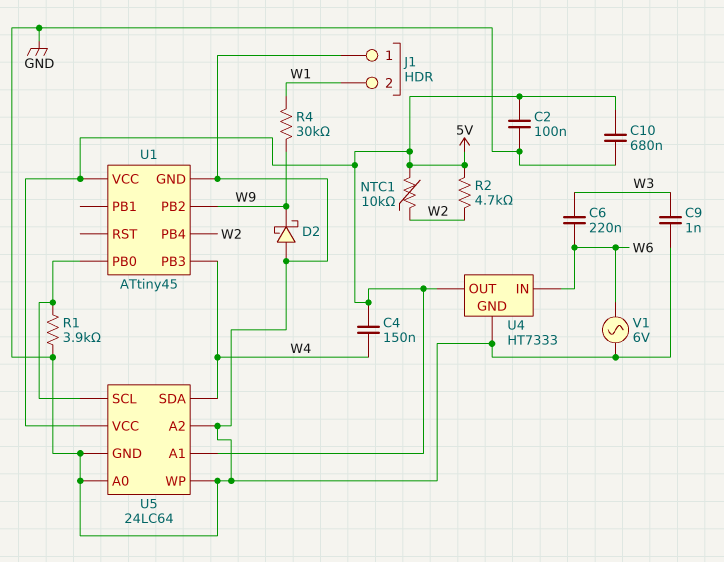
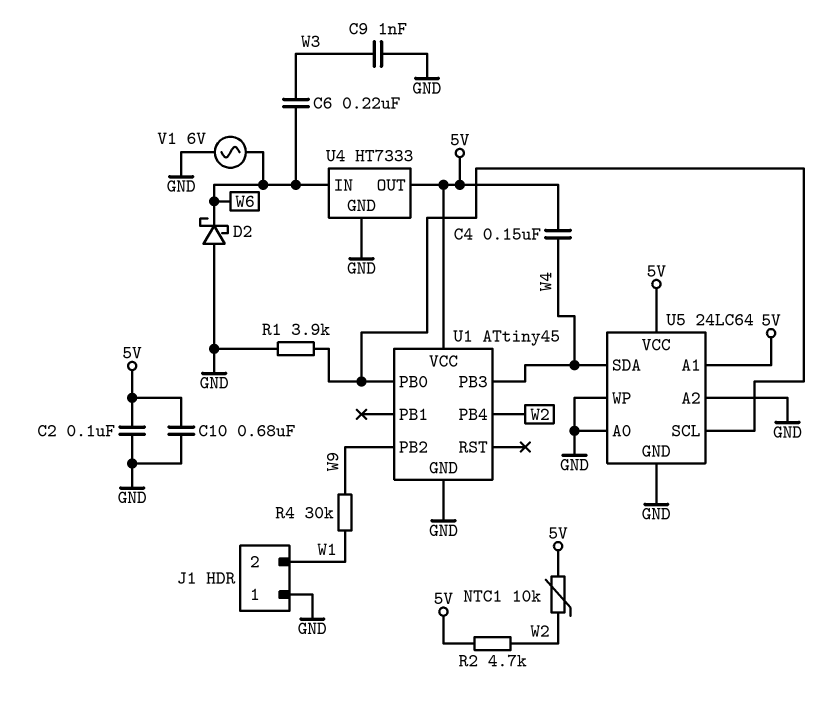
D2: schottky (A GND, K W9) -> schottky (A GND, K W6)

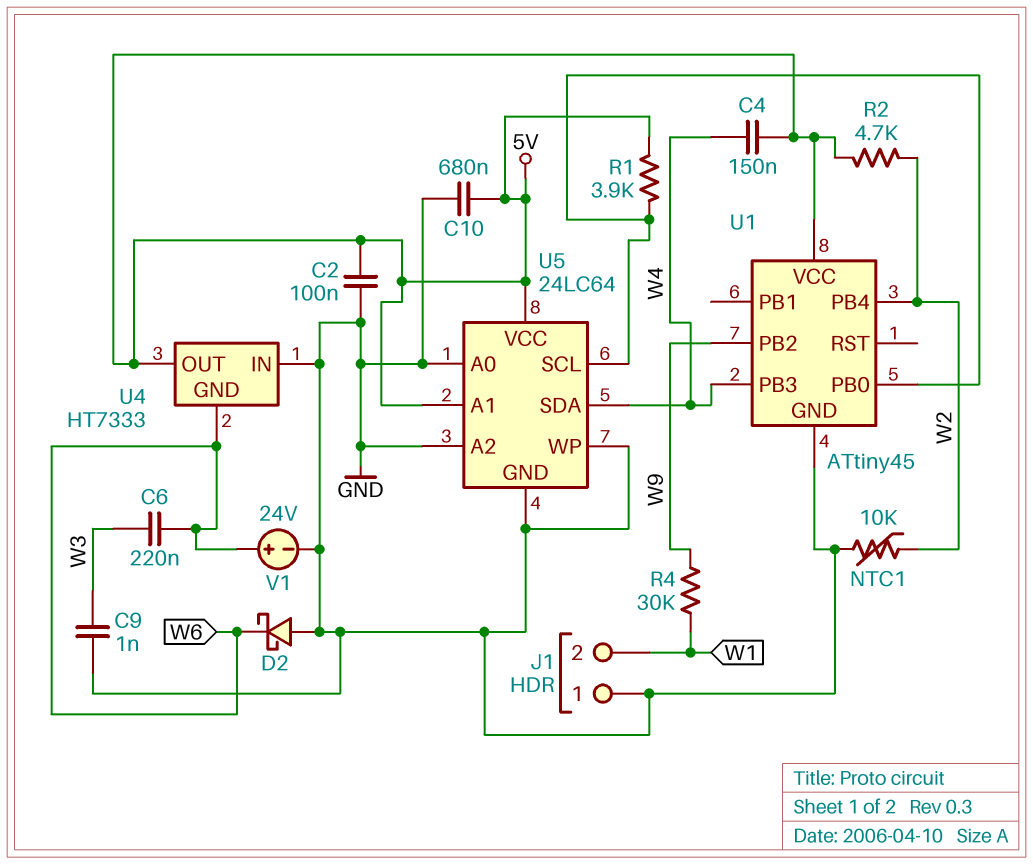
NTC1: 10k (5V, W2) -> 10k (GND, W2)
R1: 3.9k (GND, U1/PB0) -> 3.9k (5V, U1/PB0)
U4 pin GND: GND -> W6
U4 pin IN: W6 -> GND
V1: AC 6V (GND, W6) -> 24V (plus W6, minus GND)

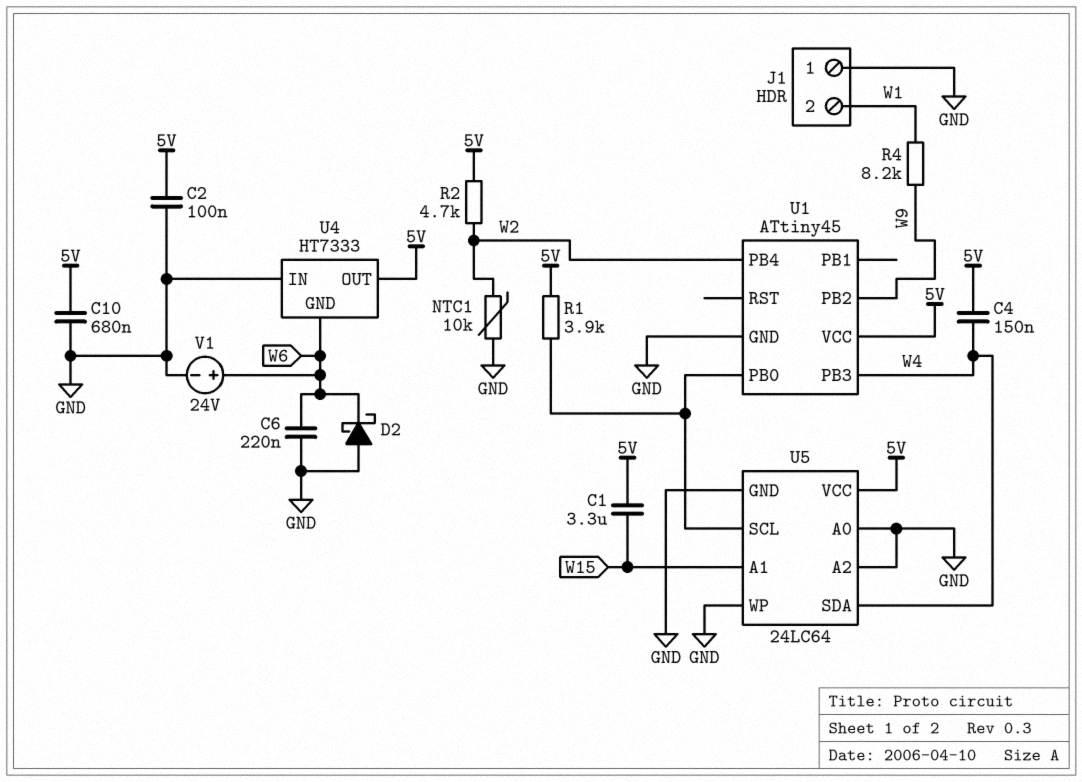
C1: none -> 3.3uF (5V, W15)
C6: 220nF (W3, W6) -> 220nF (GND, W6)
C9: 1nF (GND, W3) -> none
R4: 30k (W1, W9) -> 8.2k (W1, W9)
U5 pin A1: 5V -> W15

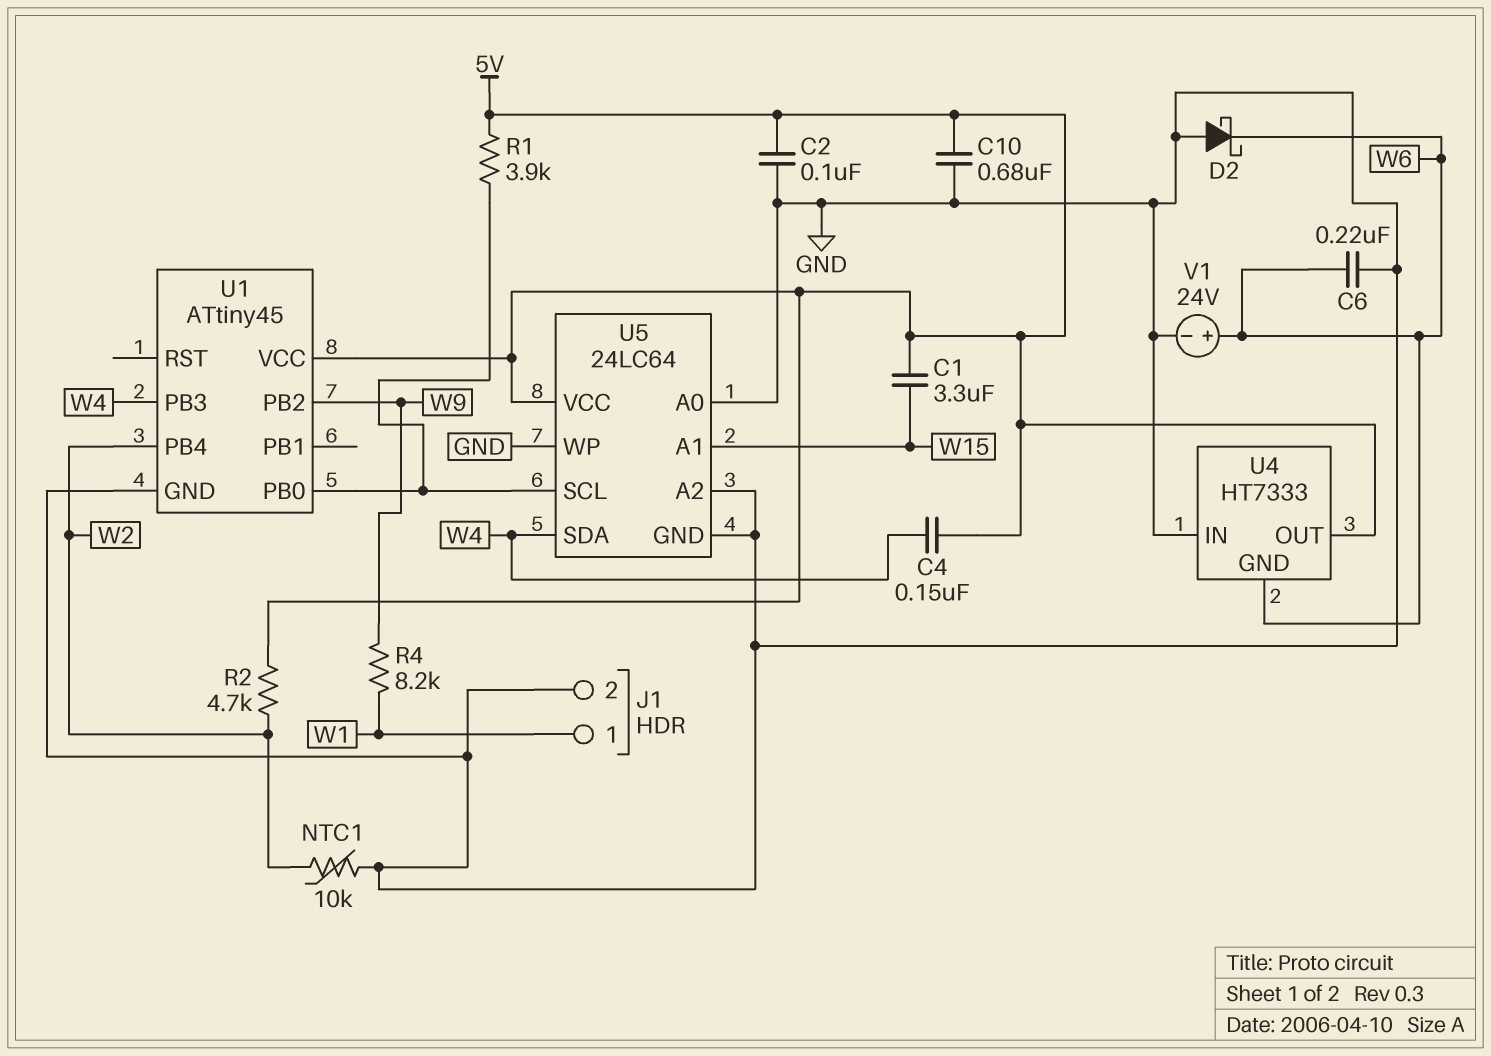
J1 pin 1: GND -> W1
J1 pin 2: W1 -> GND

